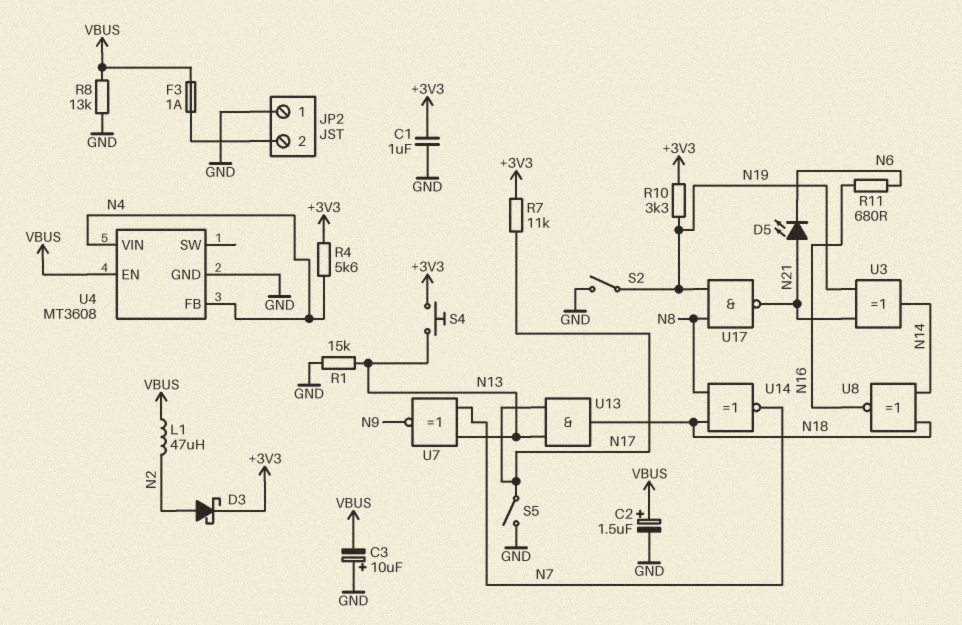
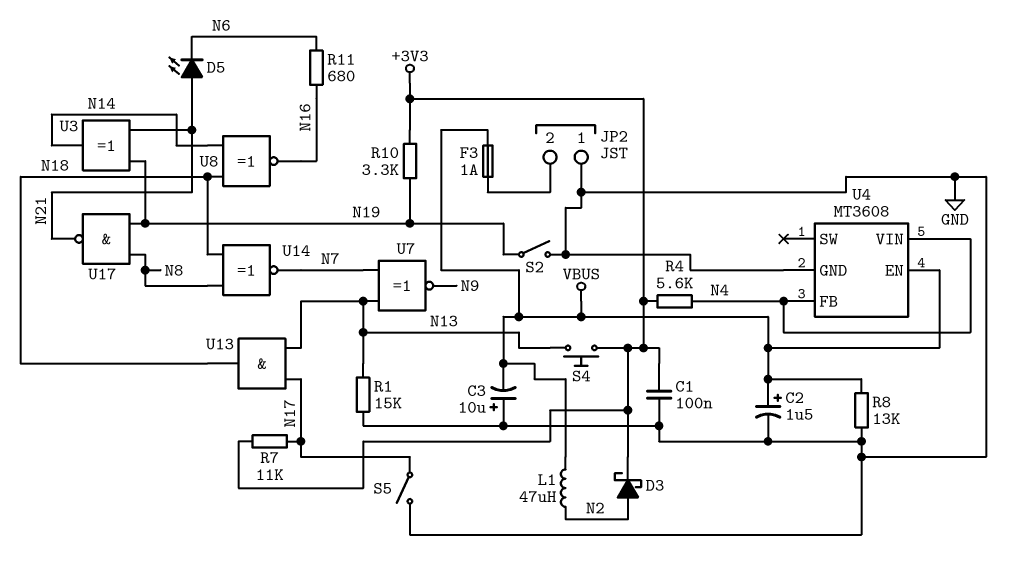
C1: 1uF (+3V3, GND) -> 100nF (+3V3, GND)

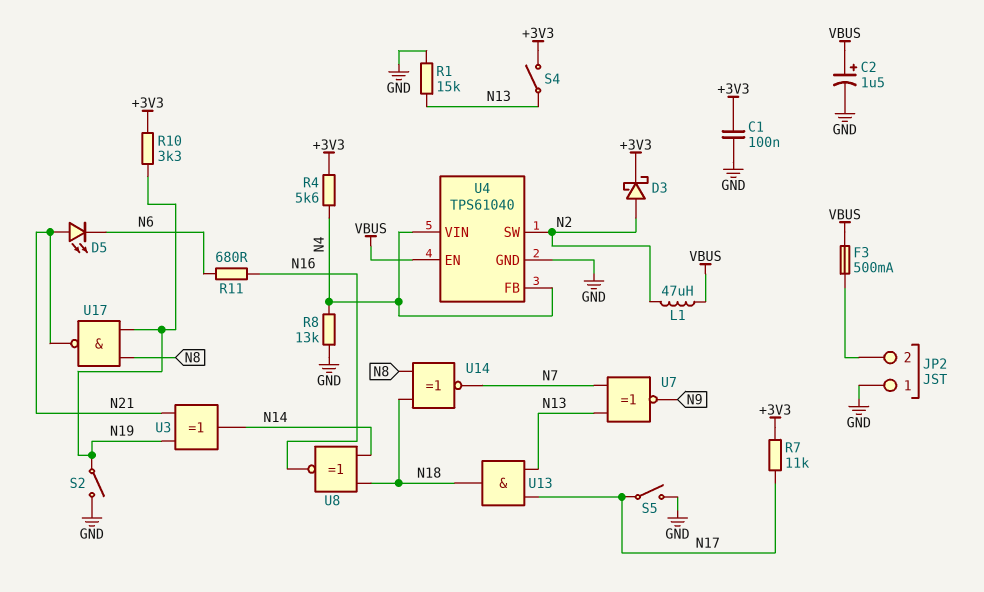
C3: 10uF (plus GND, minus VBUS) -> none
F3: 1A (JP2/2, VBUS) -> 500mA (JP2/2, VBUS)
R8: 13k (GND, VBUS) -> 13k (GND, N4)
S4: button (+3V3, N13) -> switch (+3V3, N13)
U4: MT3608 -> TPS61040
U4 pin SW: none -> N2

